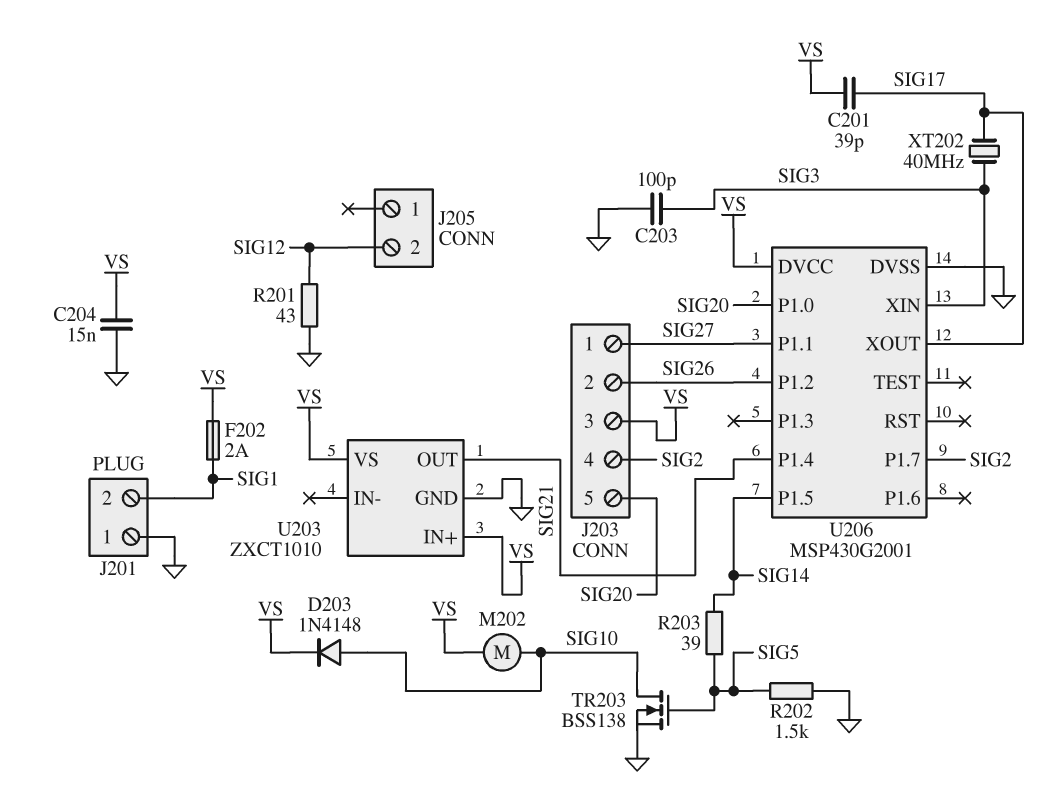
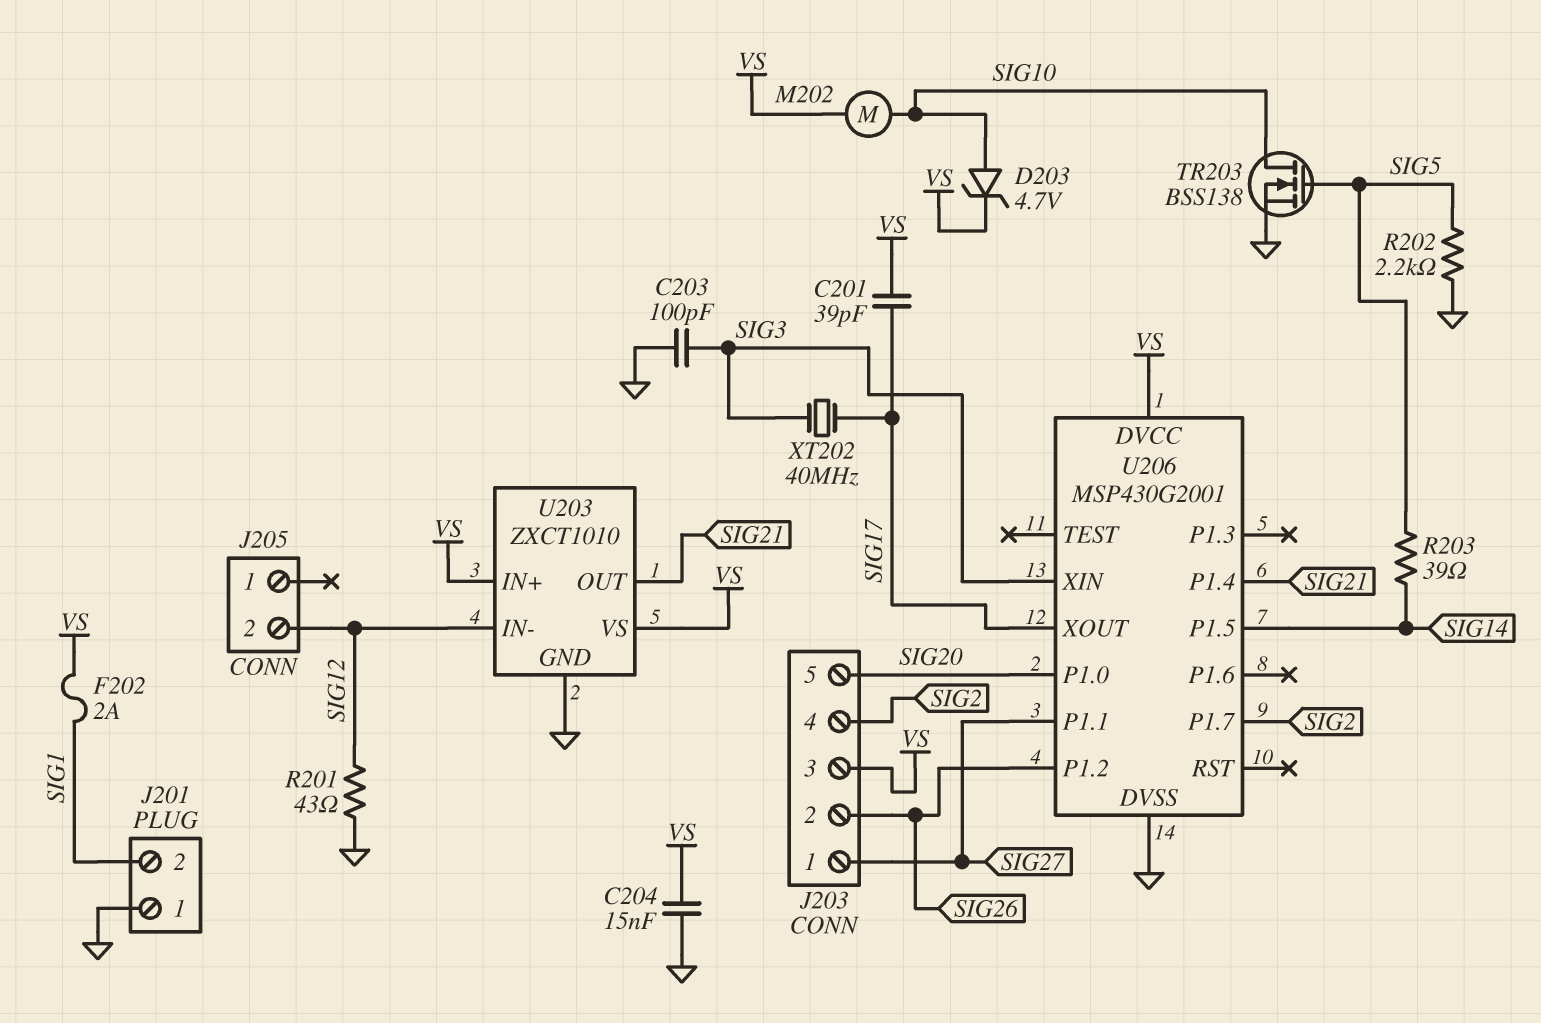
D203: diode 1N4148 (A SIG10, K VS) -> zener 4.7V (A SIG10, K VS)
R202: 1.5k (GND, SIG5) -> 2.2k (GND, SIG5)
U203 pin IN-: none -> SIG12

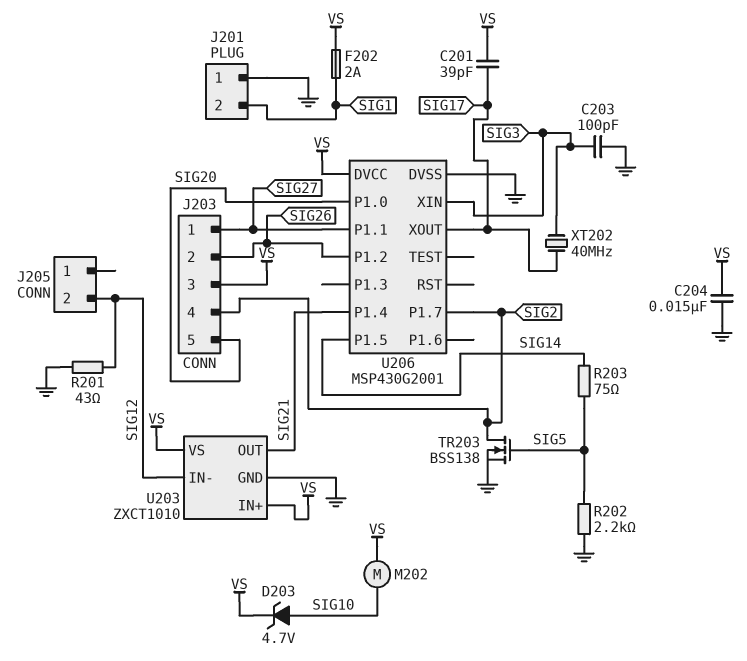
R203: 39 (SIG5, SIG14) -> 75 (SIG5, SIG14)
TR203: NMOS BSS138 (G SIG5, D SIG10, S GND) -> NMOS BSS138 (G SIG5, D SIG2, S GND)

